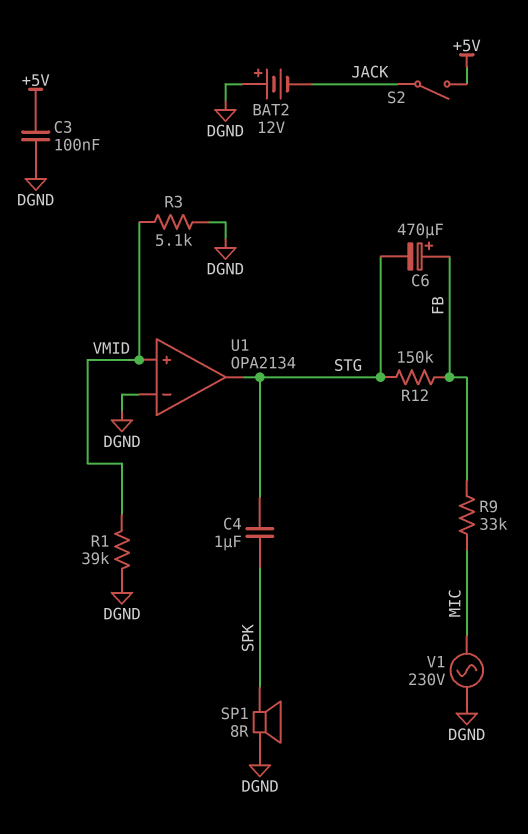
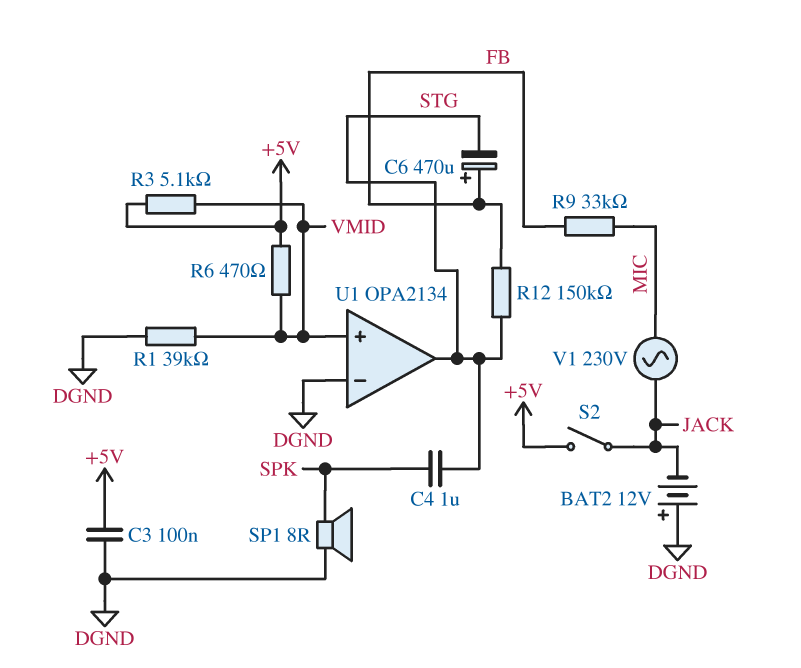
R3: 5.1k (DGND, VMID) -> 5.1k (+5V, VMID)
R6: none -> 470 (+5V, VMID)
V1: AC 230V (DGND, MIC) -> AC 230V (JACK, MIC)

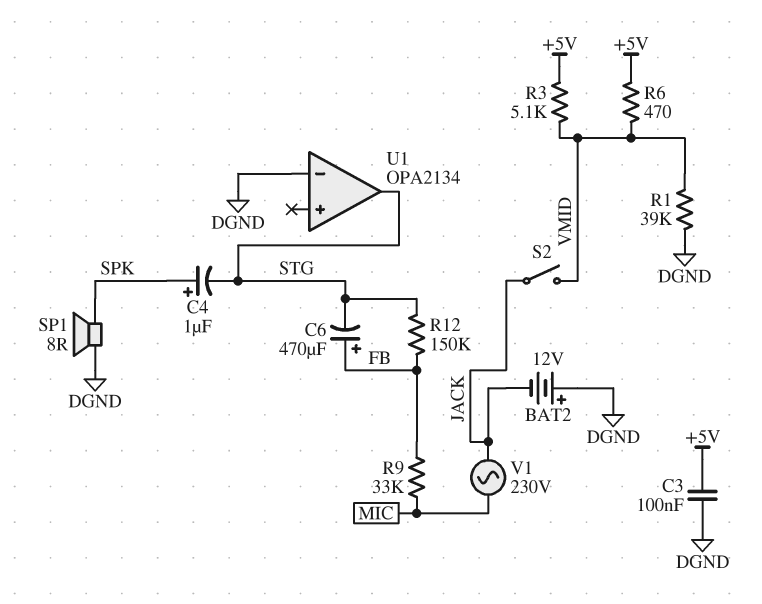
C4: 1uF (SPK, STG) -> 1uF (plus SPK, minus STG)
S2: switch (+5V, JACK) -> switch (JACK, VMID)
U1 pin in+: VMID -> none

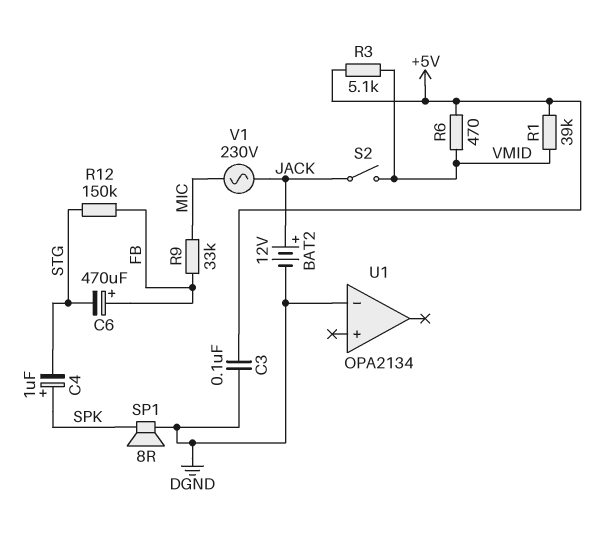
BAT2: 12V (plus DGND, minus JACK) -> 12V (plus JACK, minus DGND)
R1: 39k (DGND, VMID) -> 39k (+5V, VMID)
U1 pin out: STG -> none

